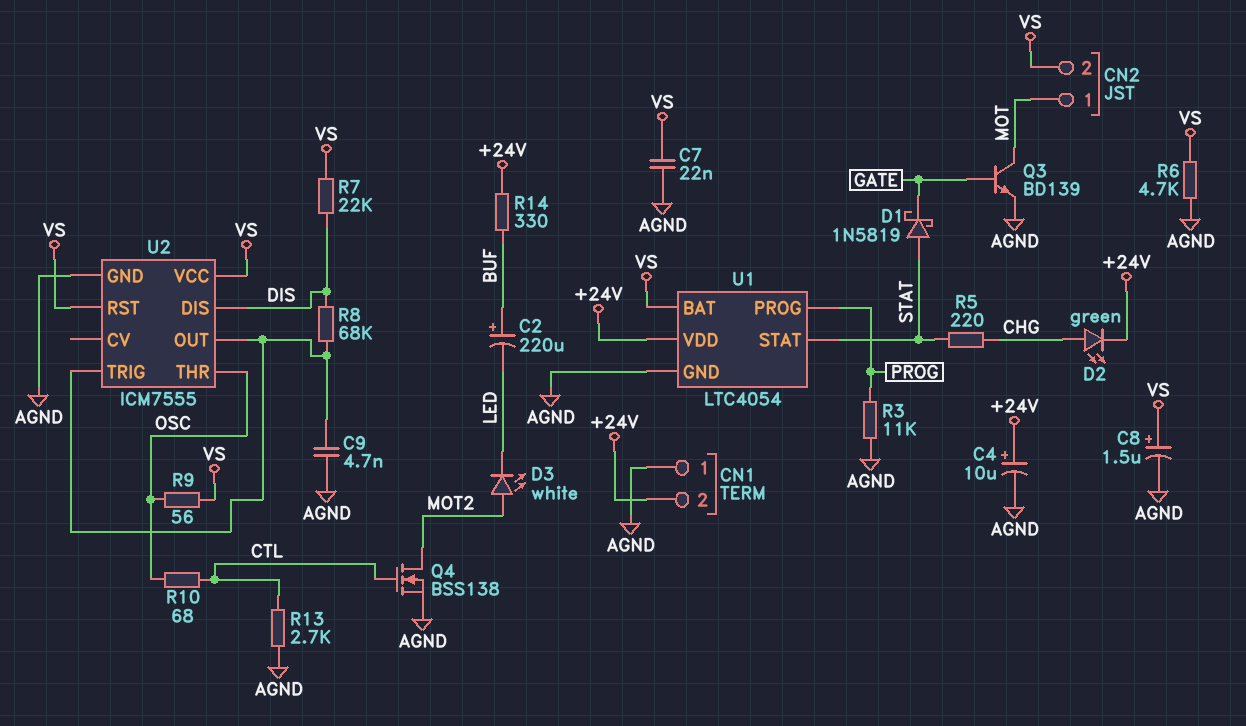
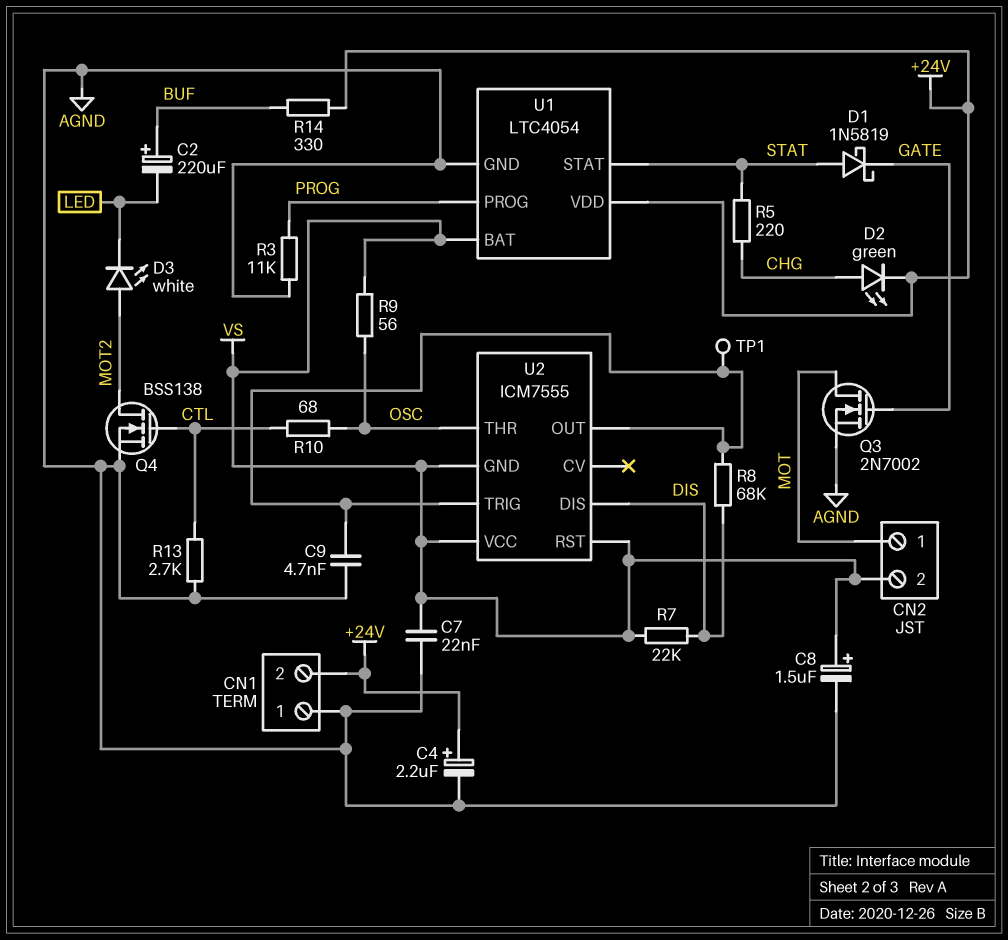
C4: 10uF (plus +24V, minus AGND) -> 2.2uF (plus +24V, minus AGND)
Q3: NPN BD139 (B GATE, C MOT, E AGND) -> NMOS 2N7002 (G GATE, D MOT, S AGND)
R6: 4.7k (AGND, VS) -> none
TP1: none -> test point (U2/OUT)
U2 pin GND: AGND -> VS

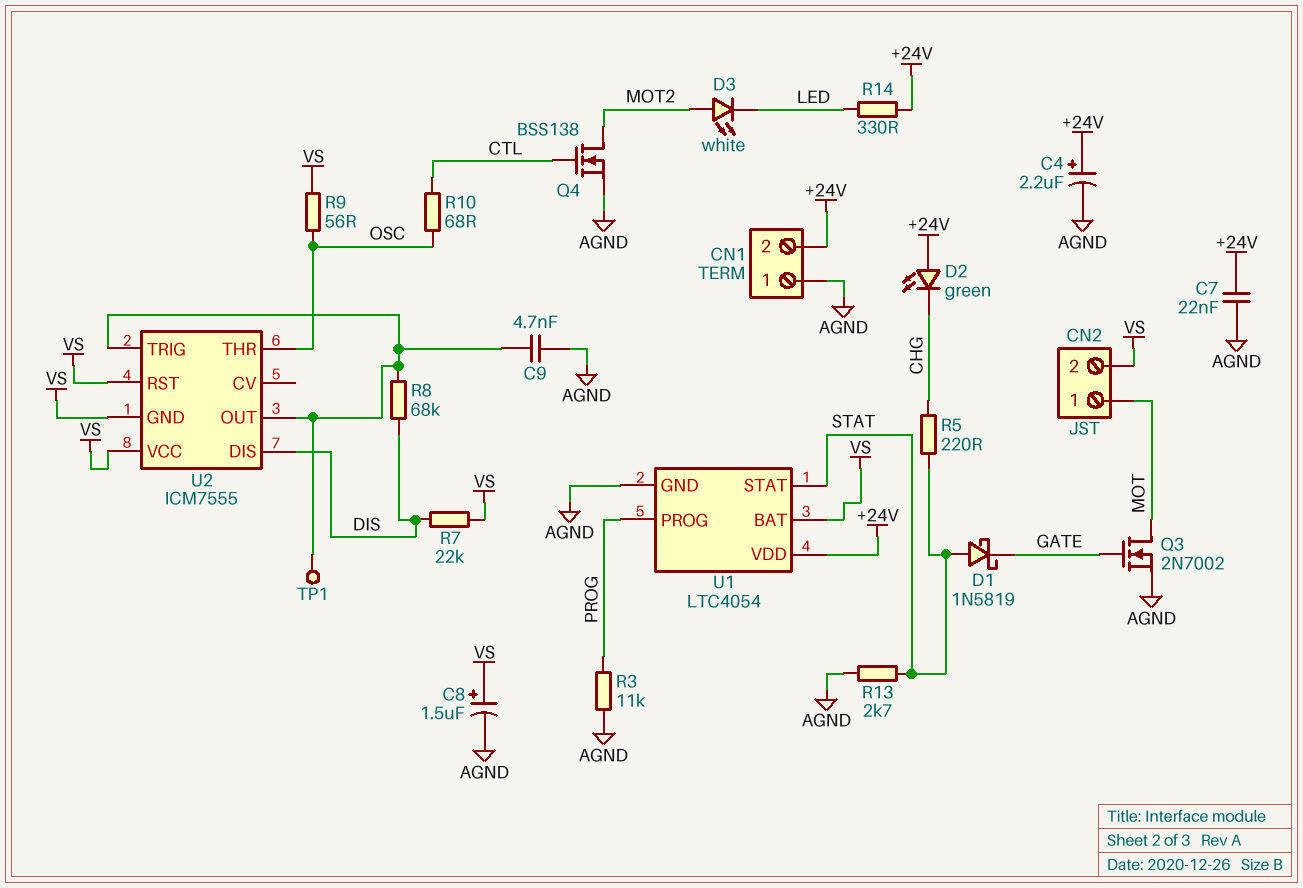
C2: 220uF (plus BUF, minus LED) -> none
C7: 22nF (AGND, VS) -> 22nF (+24V, AGND)
D2: LED green (A CHG, K +24V) -> LED green (A +24V, K CHG)
R13: 2.7k (AGND, CTL) -> 2.7k (AGND, STAT)
R14: 330 (+24V, BUF) -> 330 (+24V, LED)

